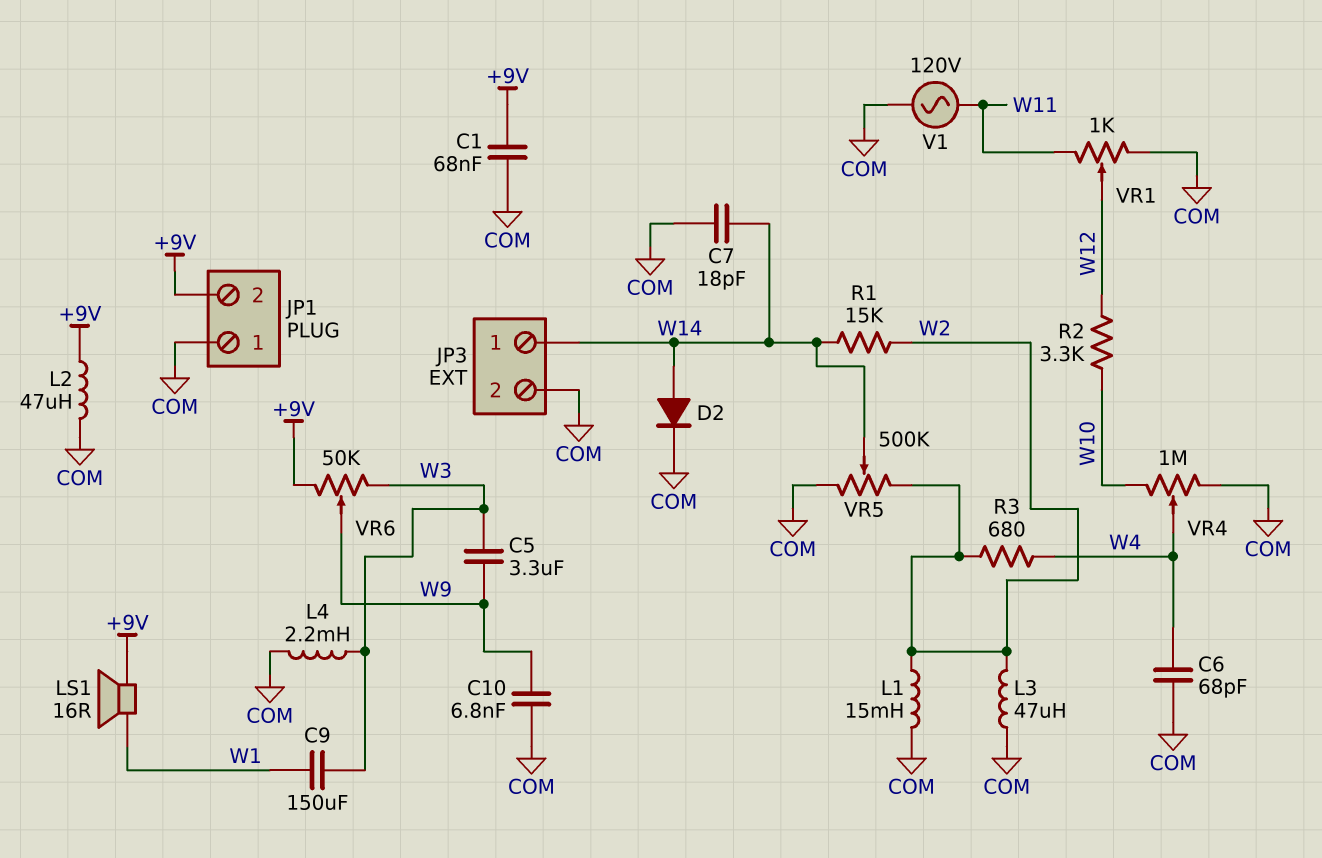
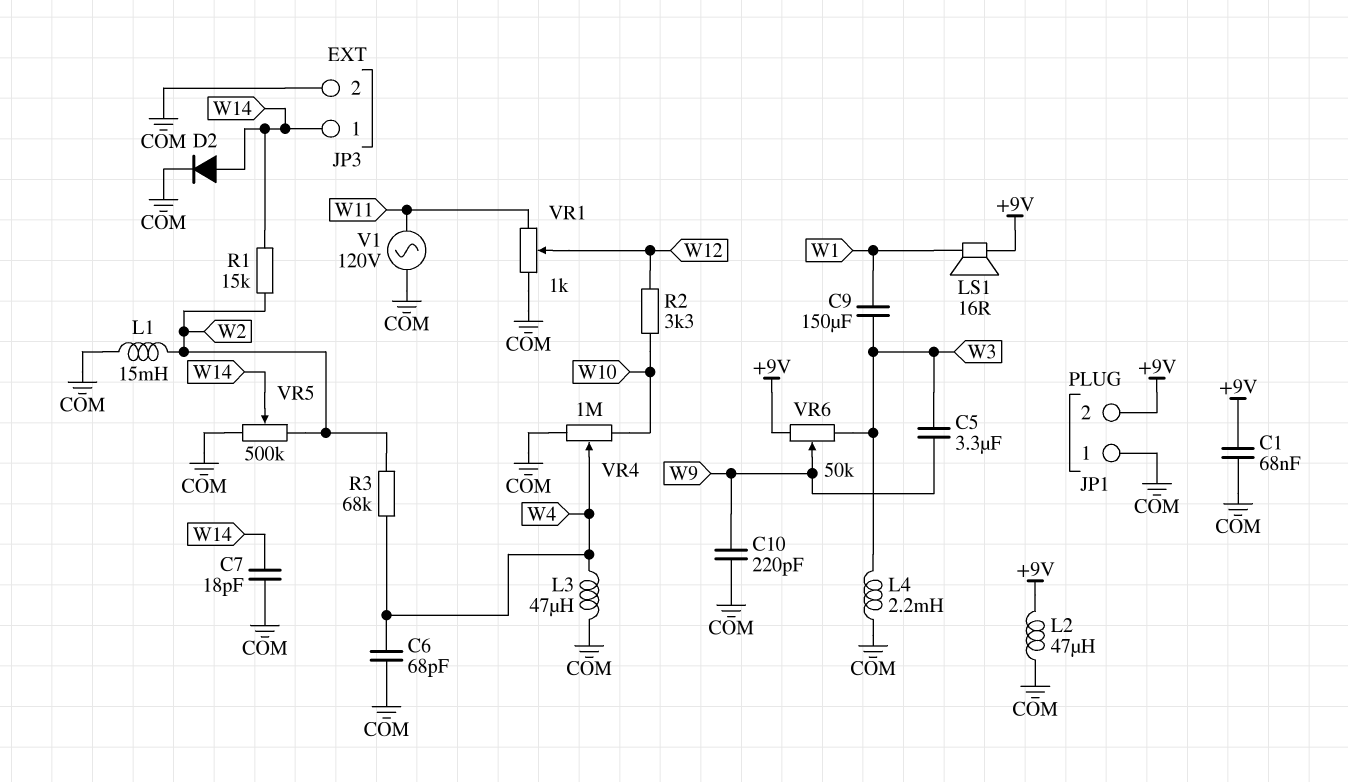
C10: 6.8nF (COM, W9) -> 220pF (COM, W9)
L3: 47uH (COM, W2) -> 47uH (COM, W4)
R3: 680 (W2, W4) -> 68k (W2, W4)

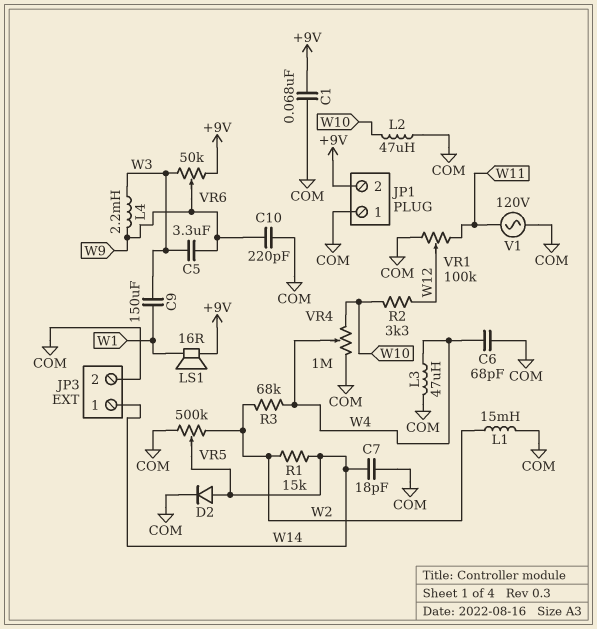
L2: 47uH (+9V, COM) -> 47uH (COM, W10)
L4: 2.2mH (COM, W3) -> 2.2mH (W3, W9)
VR1: 1k (COM, W11, wiper W12) -> 100k (COM, W11, wiper W12)

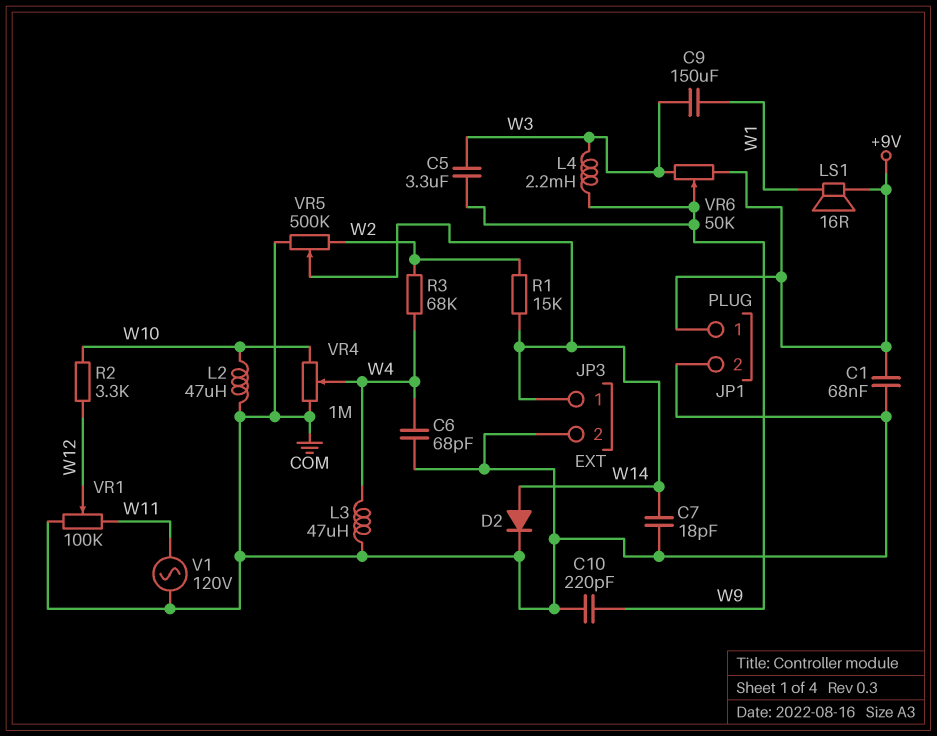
JP1 pin 1: COM -> +9V
JP1 pin 2: +9V -> COM
L1: 15mH (COM, W2) -> none

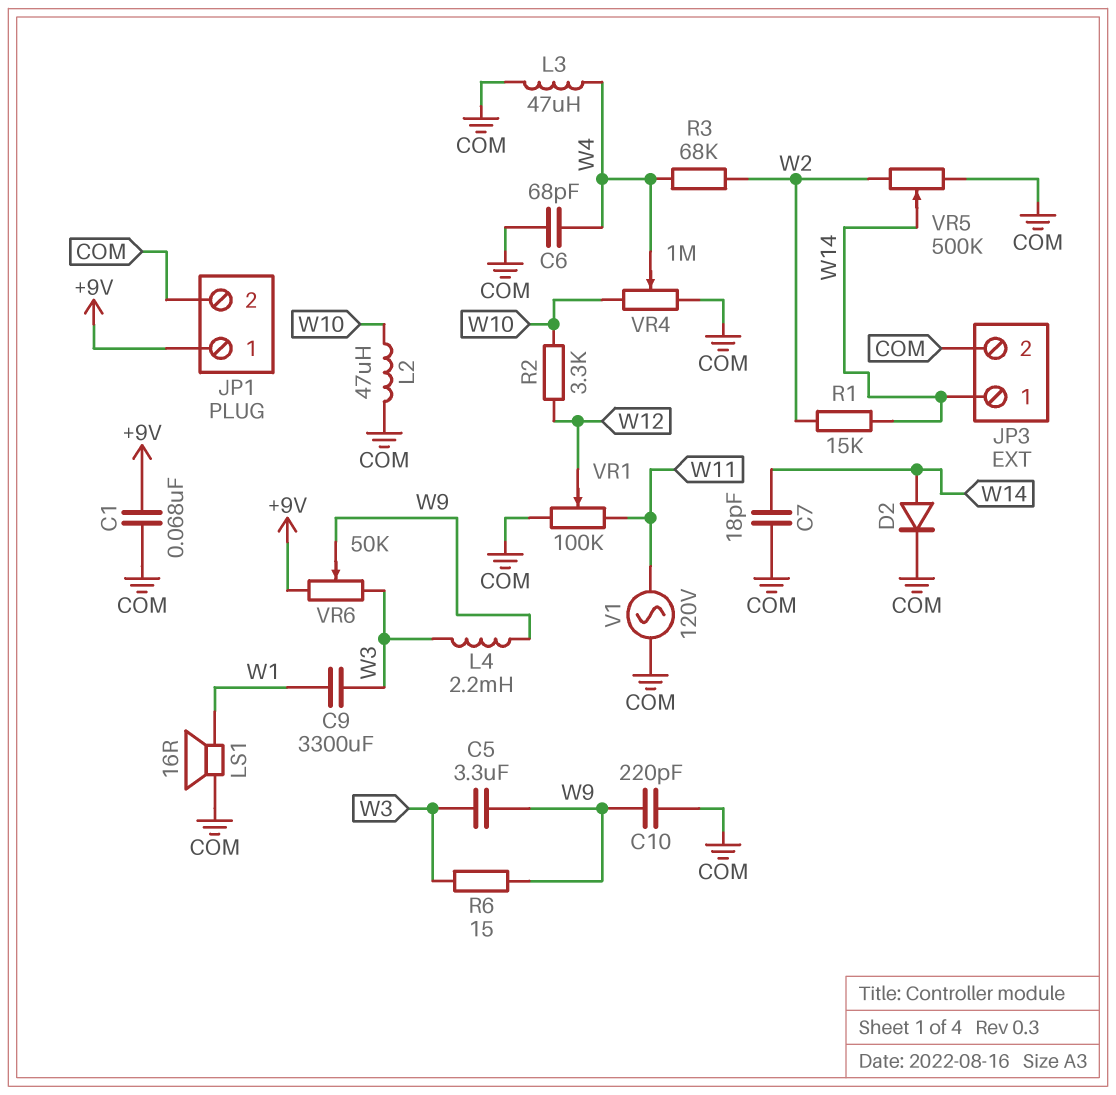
C9: 150uF (W1, W3) -> 3300uF (W1, W3)
LS1: speaker 16R (+9V, W1) -> speaker 16R (COM, W1)
R6: none -> 15 (W3, W9)

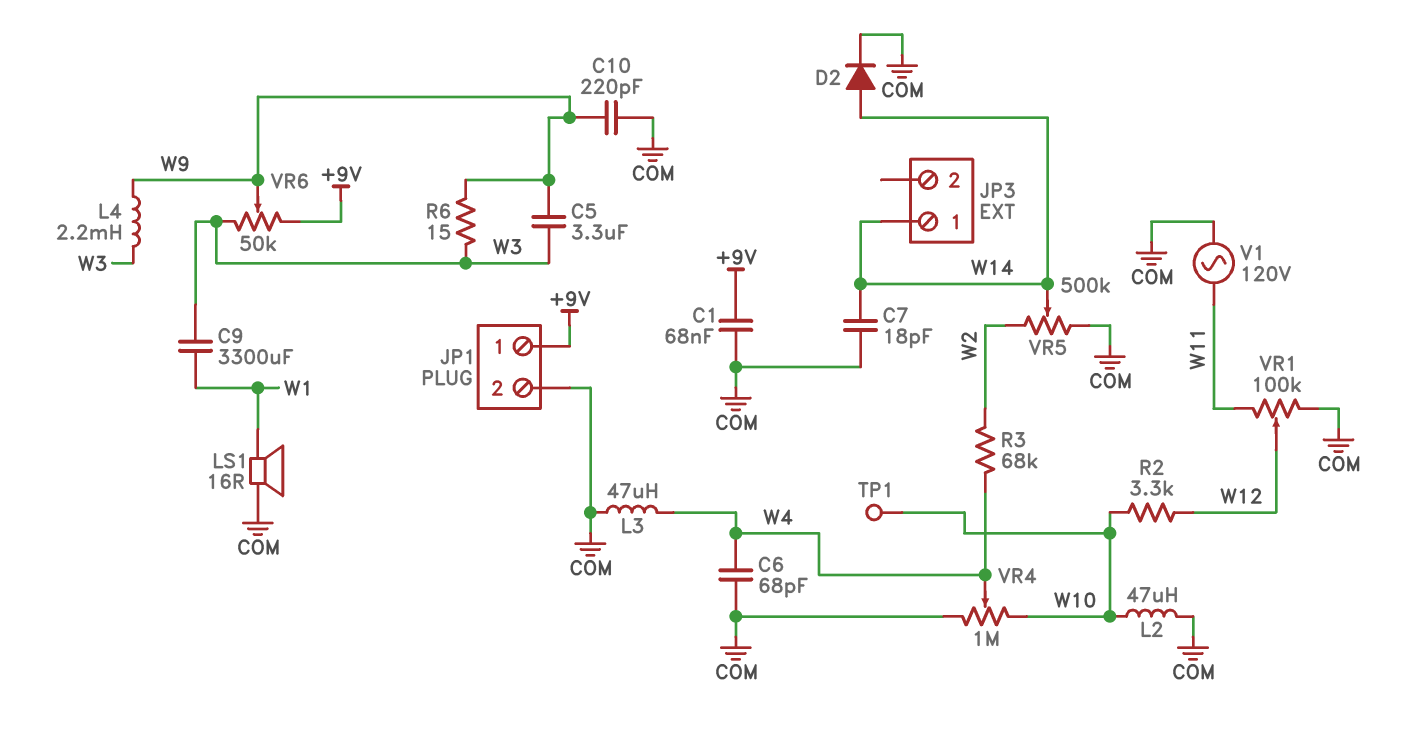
JP3 pin 2: COM -> none
R1: 15k (W2, W14) -> none
TP1: none -> test point (W10)

